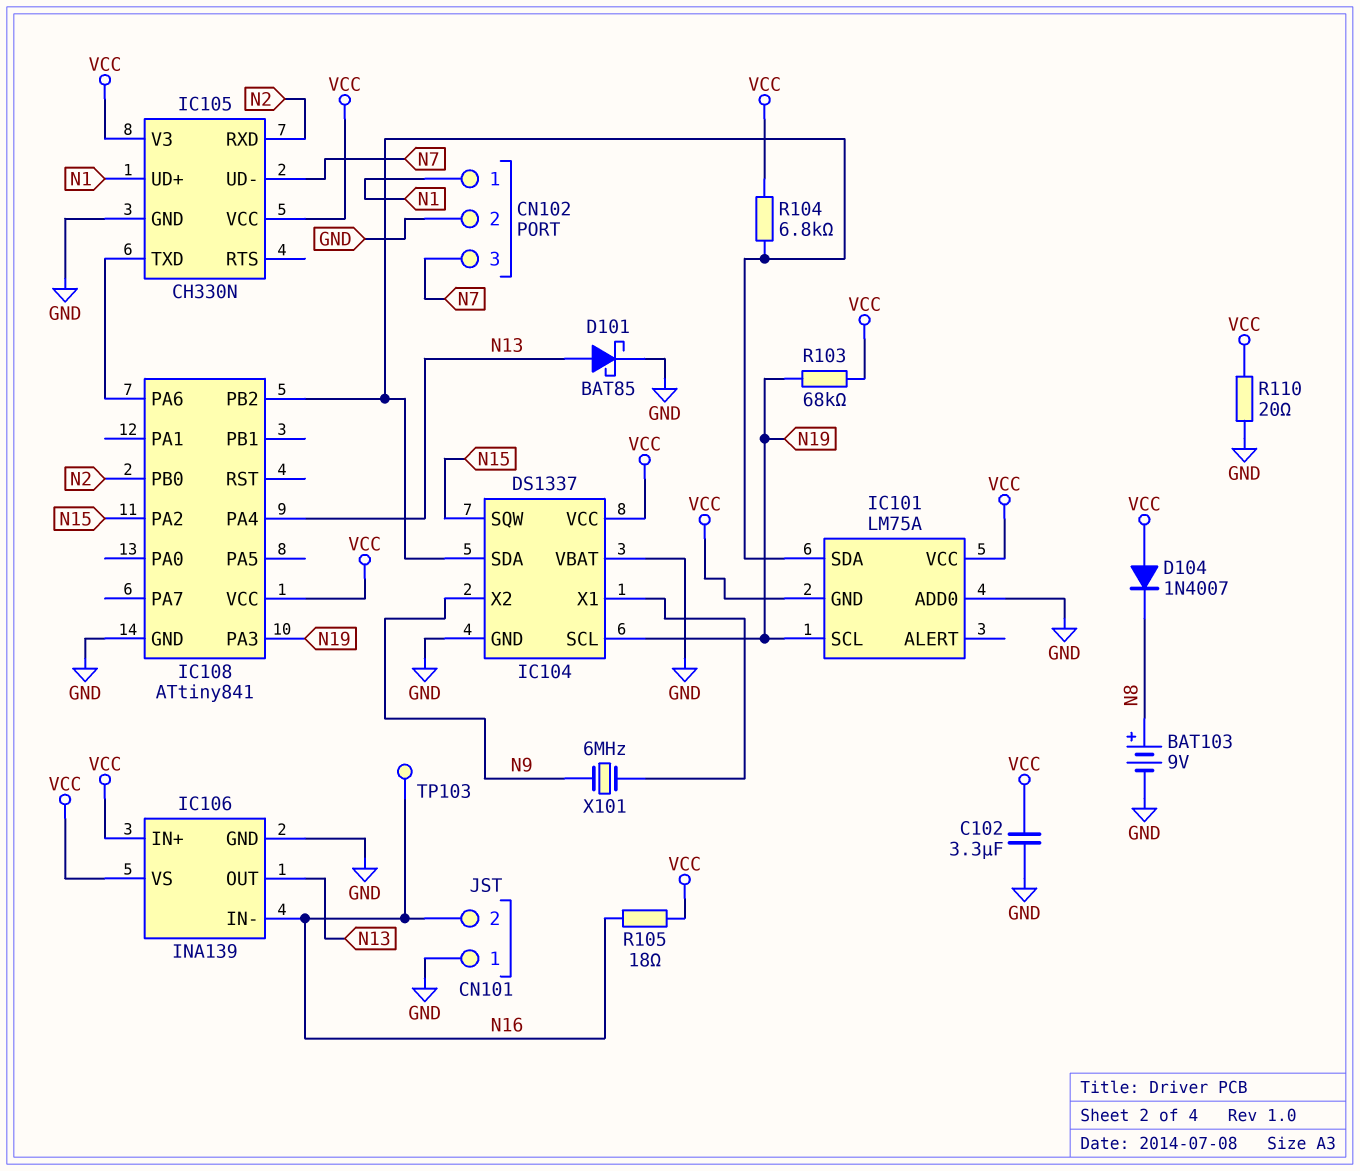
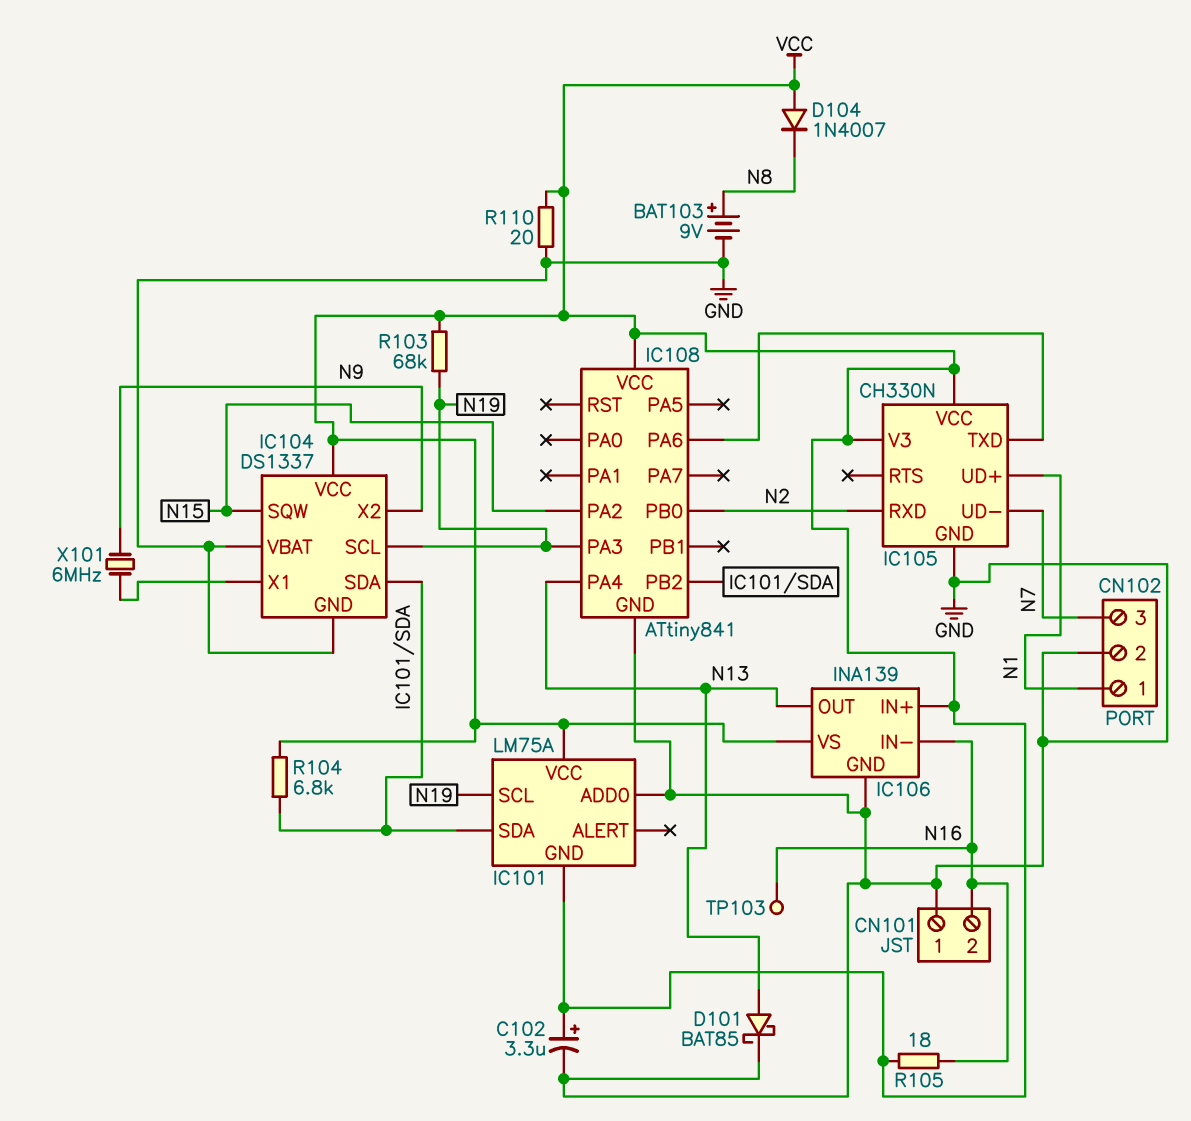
C102: 3.3uF (GND, VCC) -> 3.3uF (plus VCC, minus GND)

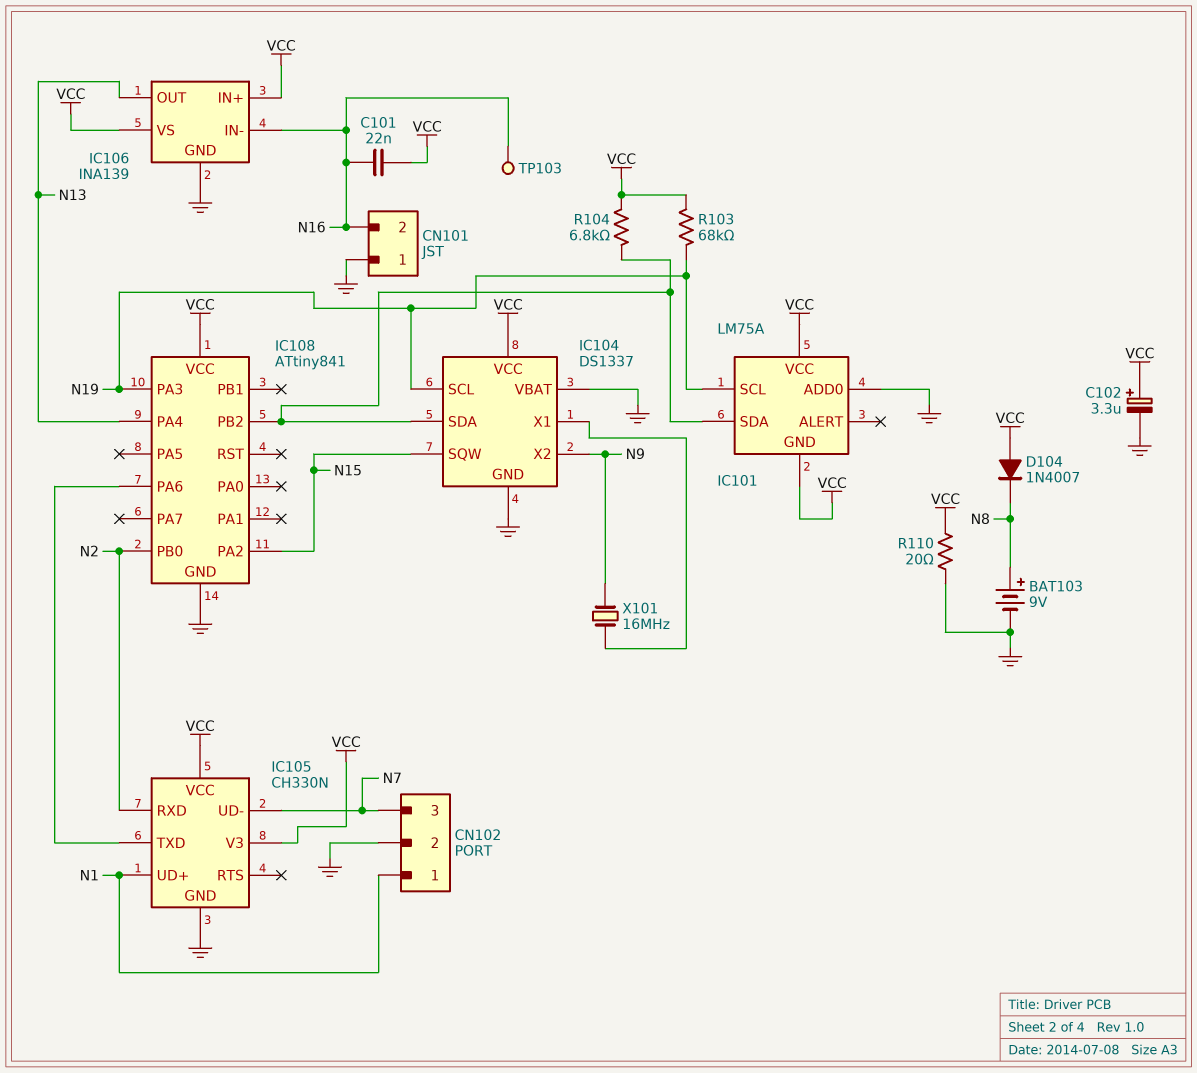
C101: none -> 22nF (N16, VCC)
D101: schottky BAT85 (A N13, K GND) -> none
R105: 18 (N16, VCC) -> none
X101: 6MHz (IC104/X1, N9) -> 16MHz (IC104/X1, N9)

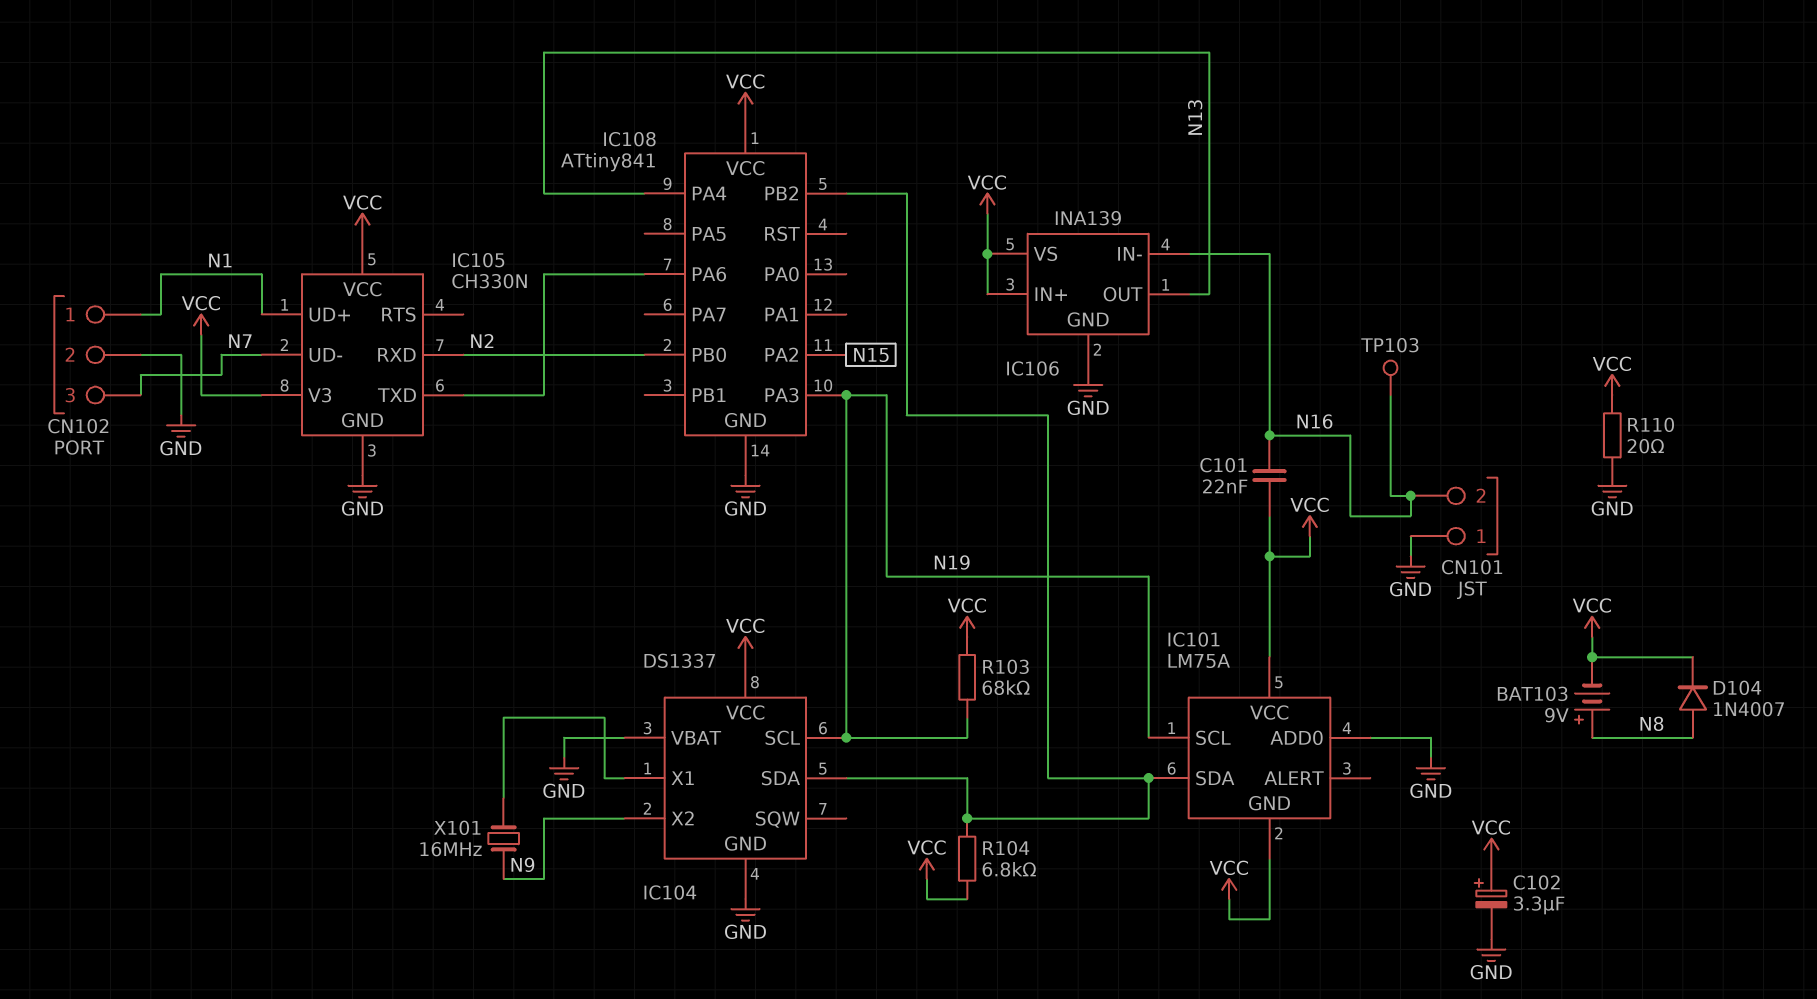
BAT103: 9V (plus N8, minus GND) -> 9V (plus N8, minus VCC)
D104: diode 1N4007 (A VCC, K N8) -> diode 1N4007 (A N8, K VCC)
IC104 pin SQW: N15 -> none

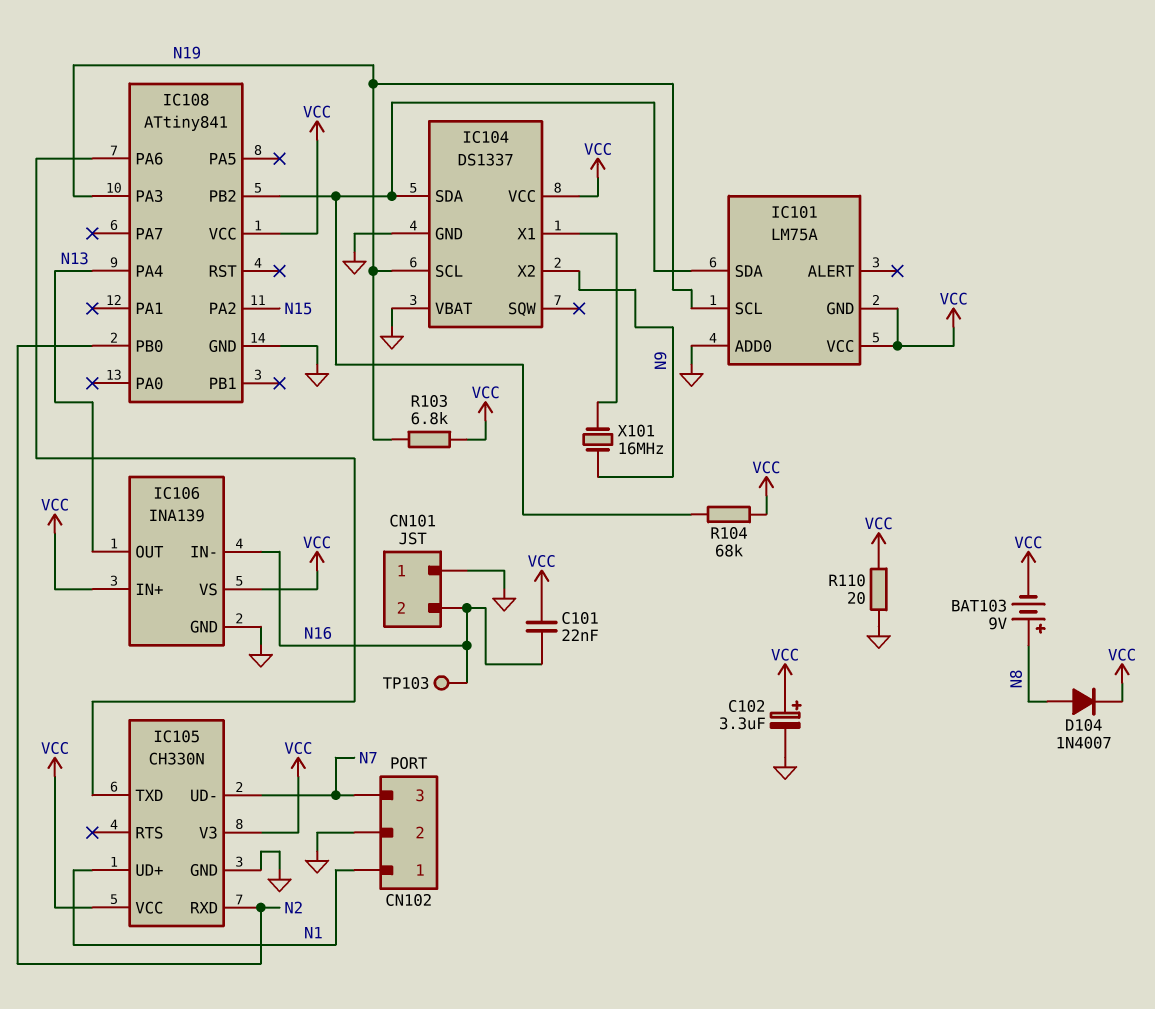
R103: 68k (N19, VCC) -> 6.8k (N19, VCC)
R104: 6.8k (IC101/SDA, VCC) -> 68k (IC101/SDA, VCC)

